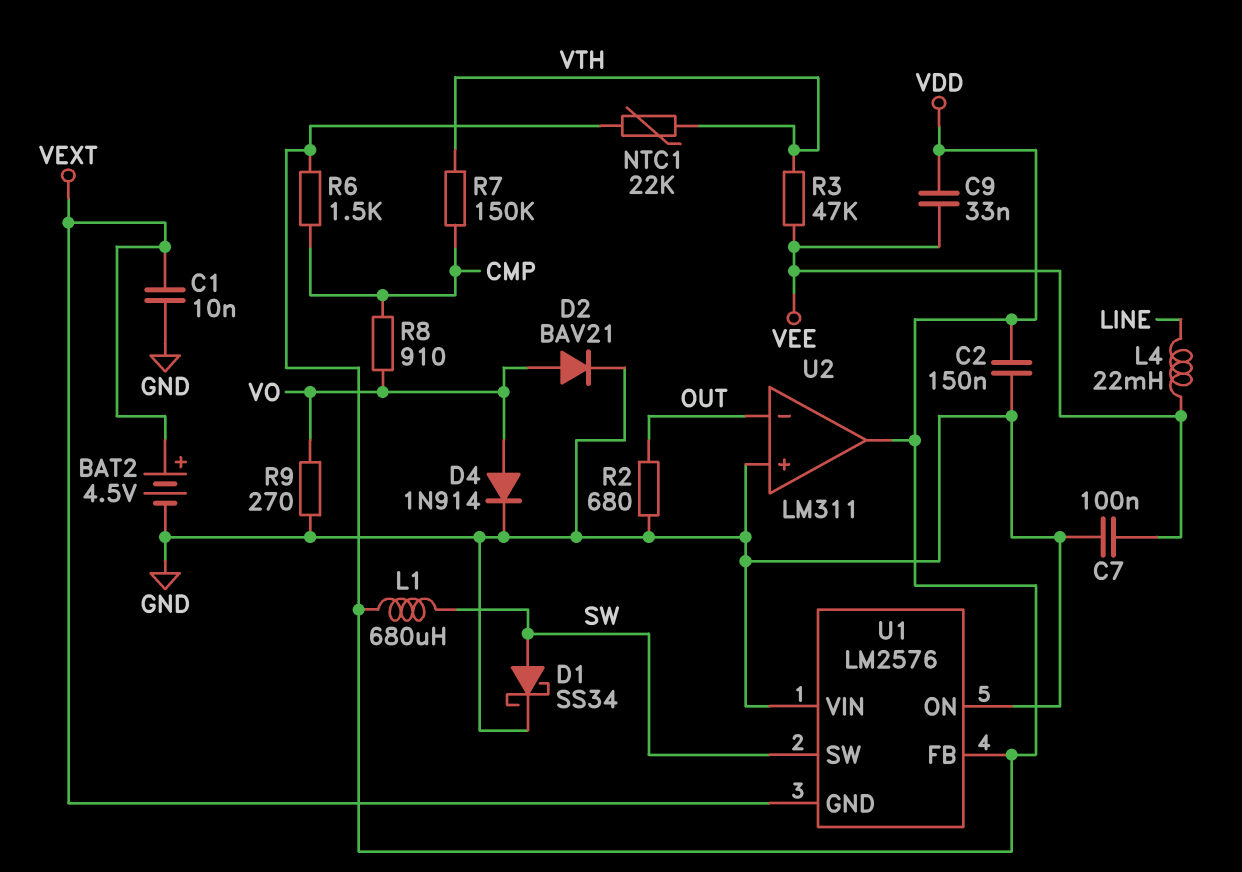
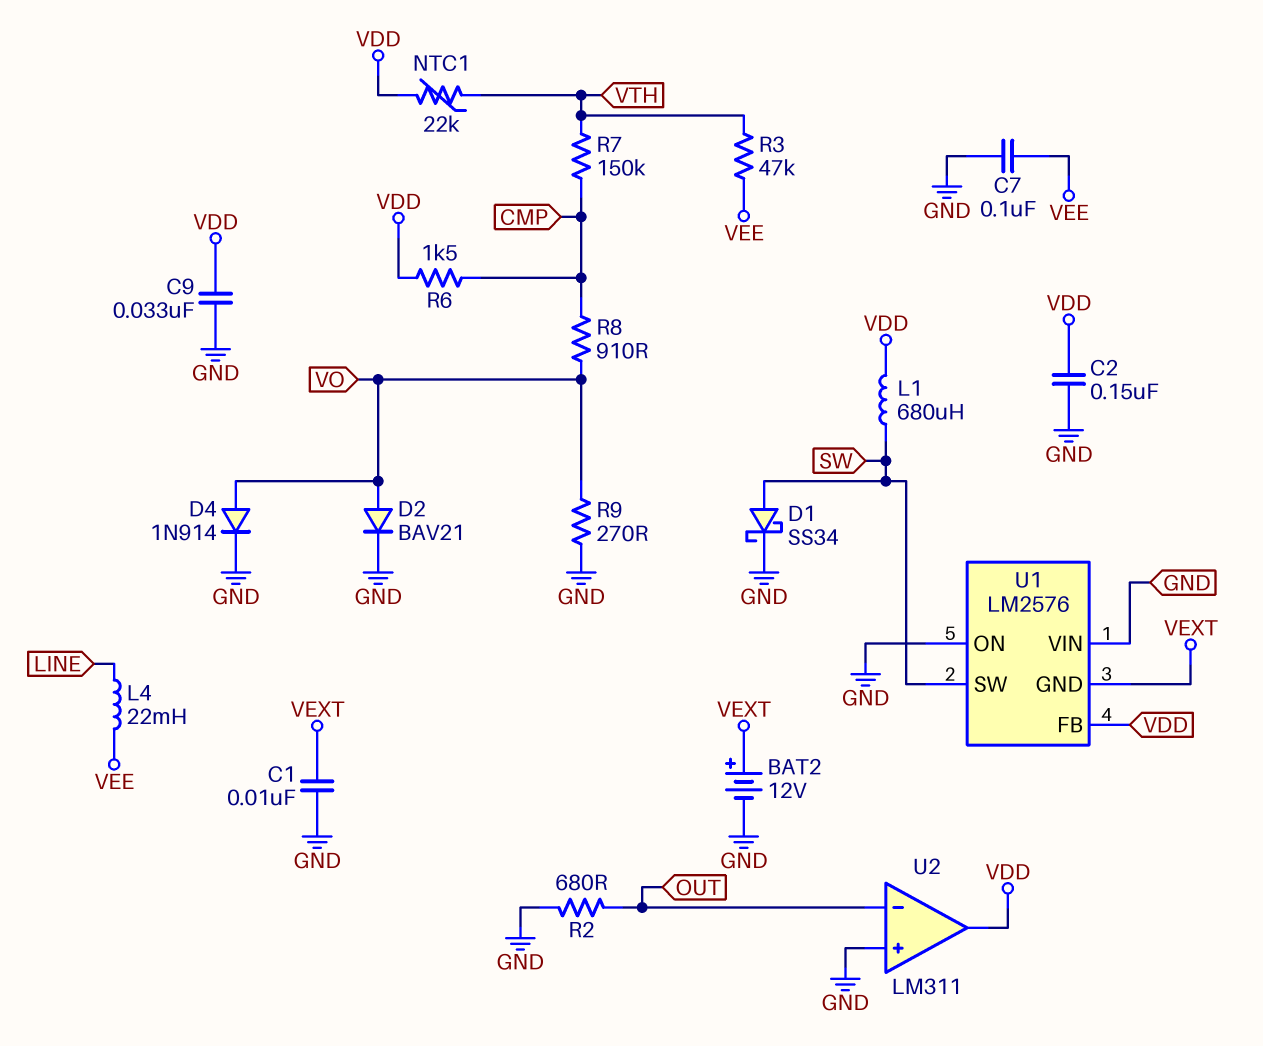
BAT2: 4.5V (plus VEXT, minus GND) -> 12V (plus VEXT, minus GND)
C9: 33nF (VDD, VEE) -> 33nF (GND, VDD)

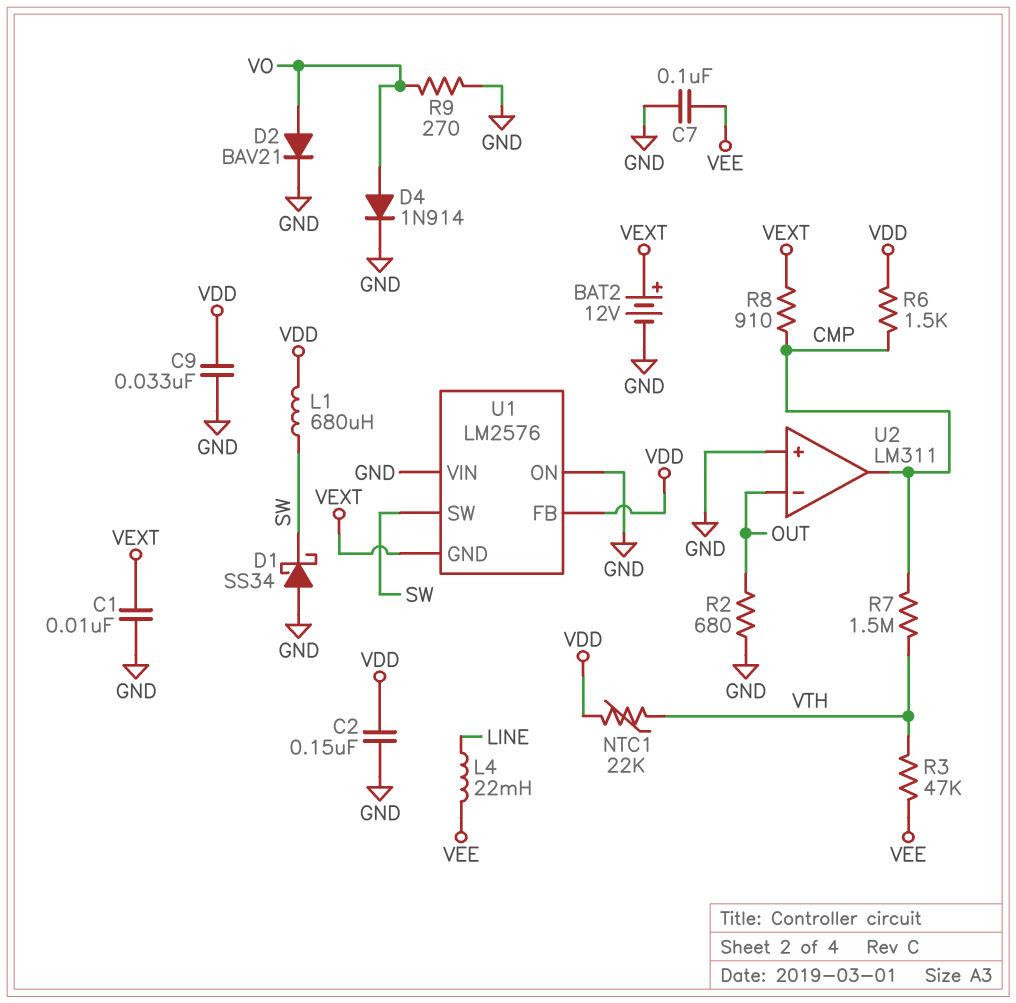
D1: schottky SS34 (A SW, K GND) -> schottky SS34 (A GND, K SW)
R7: 150k (CMP, VTH) -> 1.5M (CMP, VTH)
R8: 910 (CMP, VO) -> 910 (CMP, VEXT)
U2 pin out: VDD -> CMP

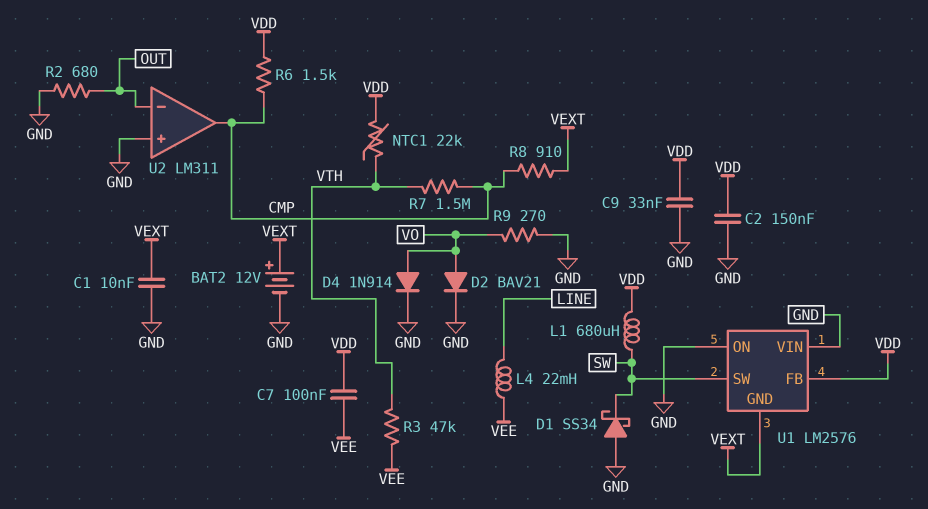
C7: 100nF (GND, VEE) -> 100nF (VDD, VEE)

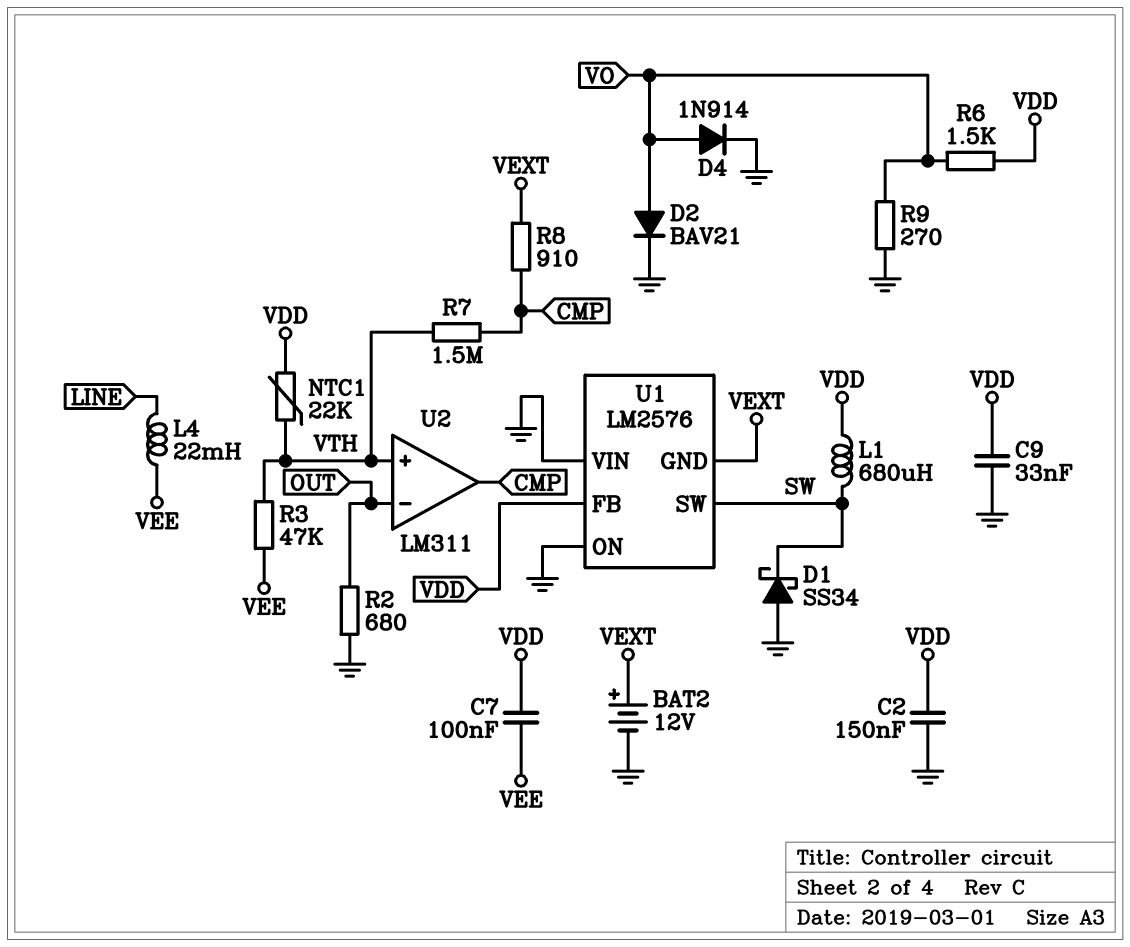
C1: 10nF (GND, VEXT) -> none
R6: 1.5k (CMP, VDD) -> 1.5k (VDD, VO)
U2 pin in+: GND -> VTH

